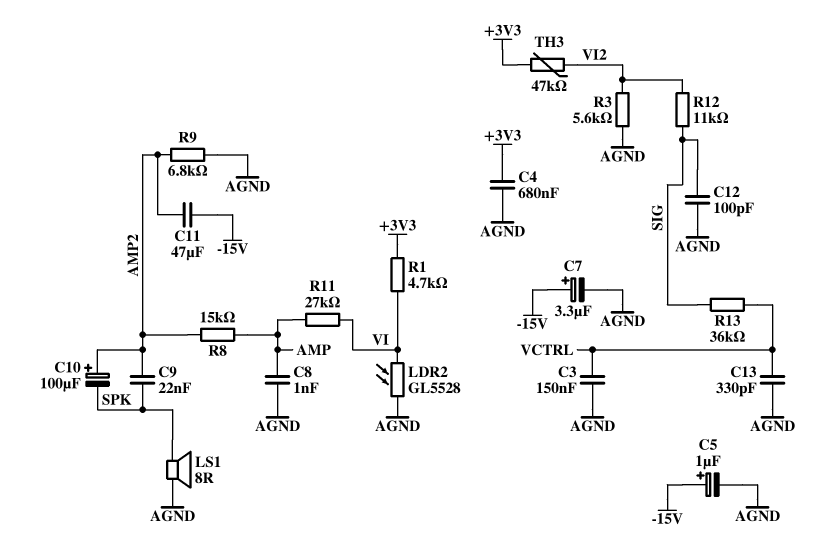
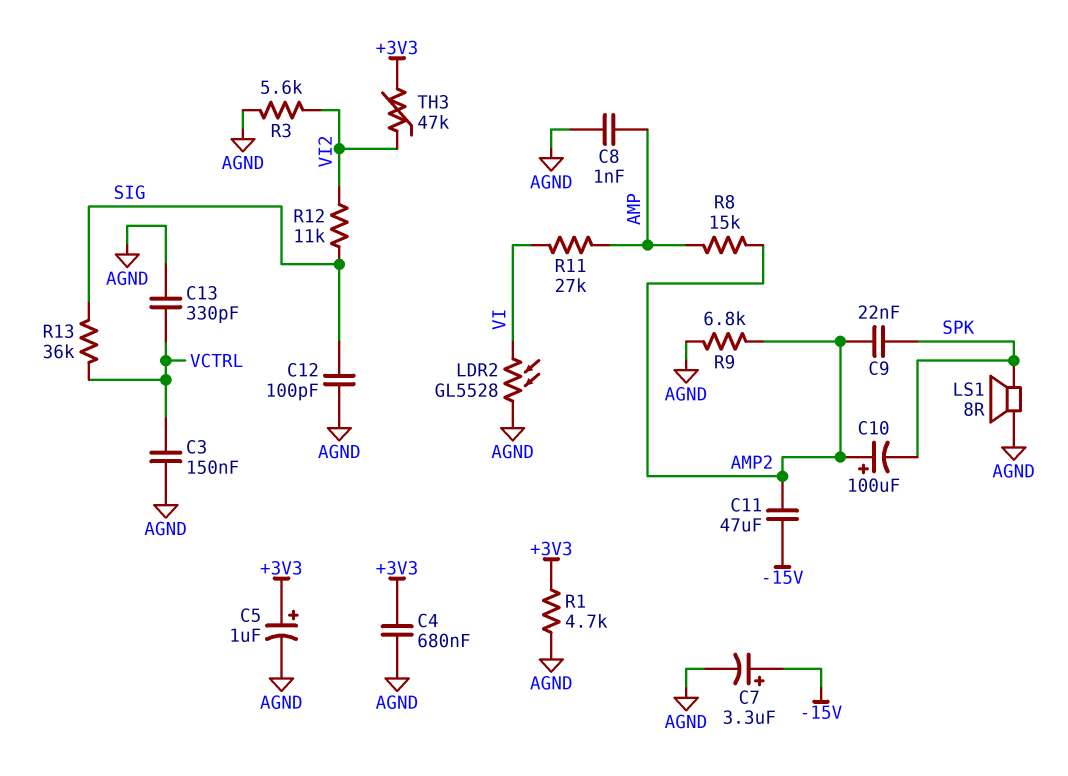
C5: 1uF (plus -15V, minus AGND) -> 1uF (plus +3V3, minus AGND)
R1: 4.7k (+3V3, VI) -> 4.7k (+3V3, AGND)

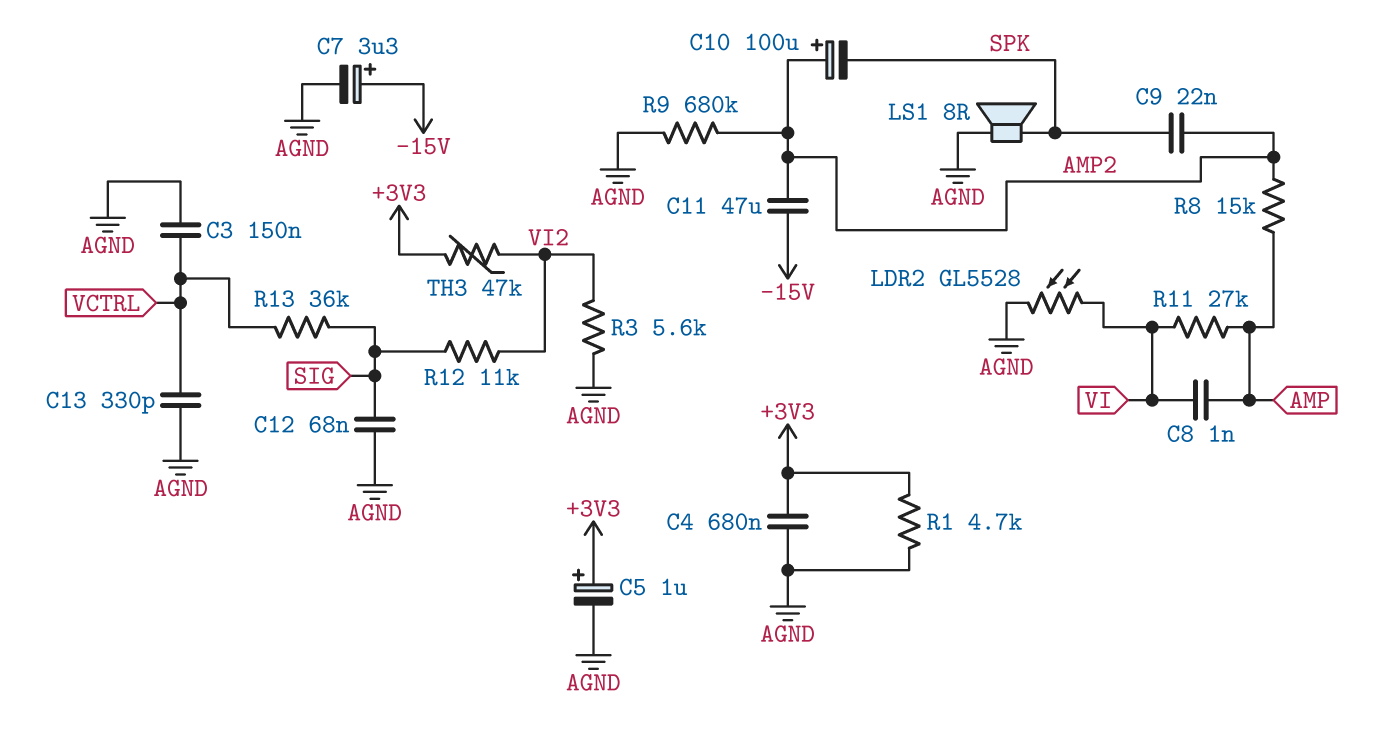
C8: 1nF (AGND, AMP) -> 1nF (AMP, VI)
C12: 100pF (AGND, SIG) -> 68nF (AGND, SIG)
R9: 6.8k (AGND, AMP2) -> 680k (AGND, AMP2)

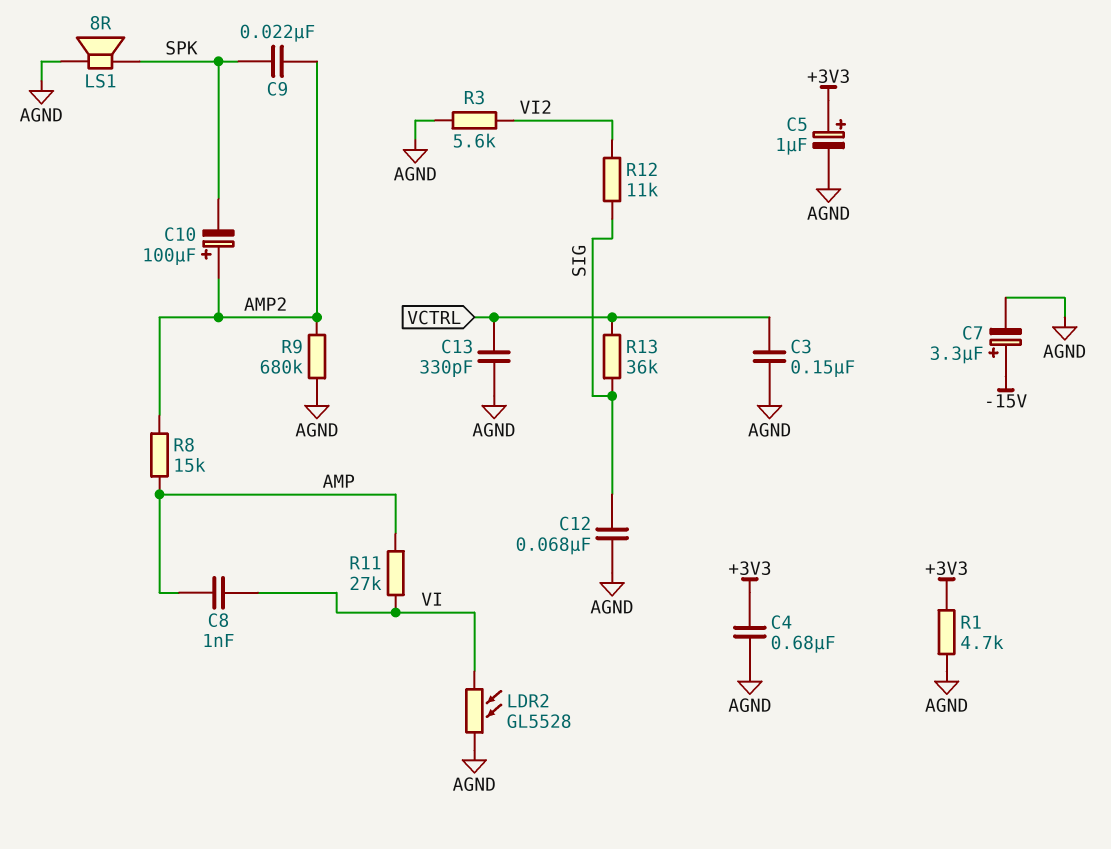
C11: 47uF (-15V, AMP2) -> none
TH3: 47k (+3V3, VI2) -> none

